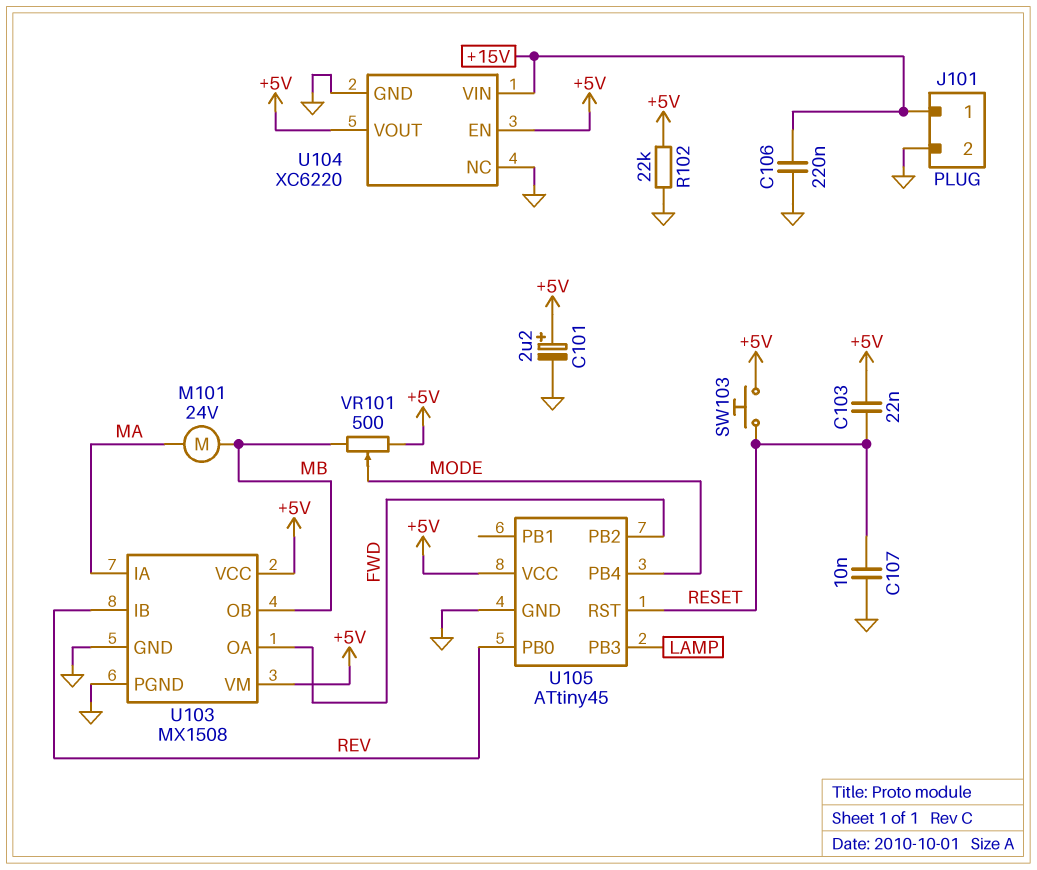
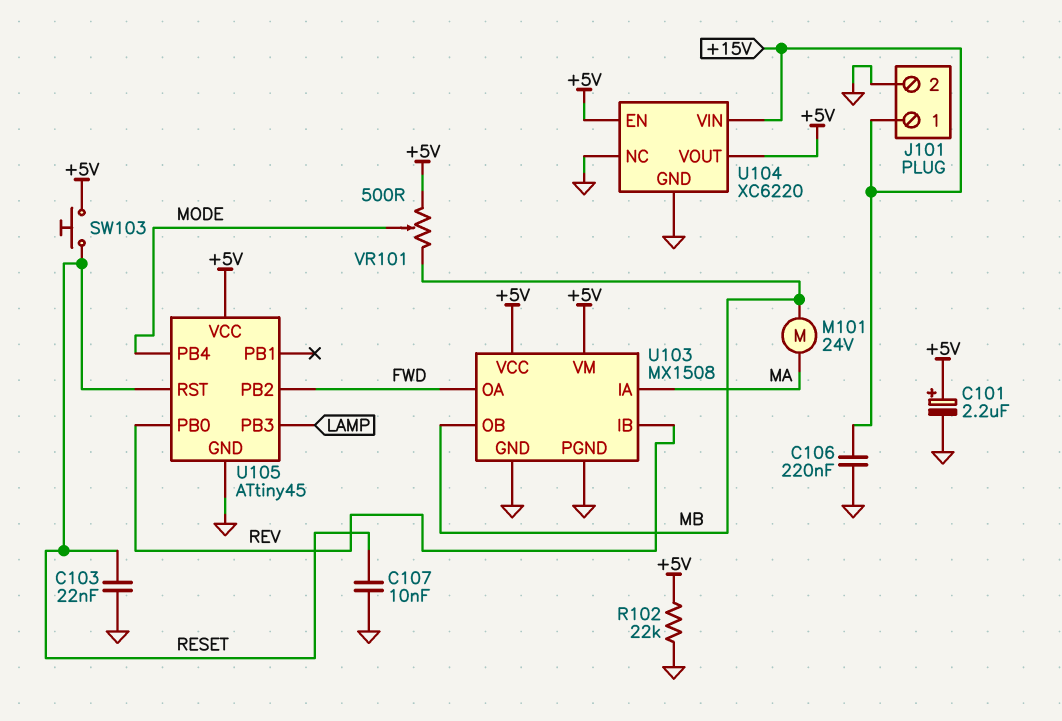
C103: 22nF (+5V, RESET) -> 22nF (GND, RESET)

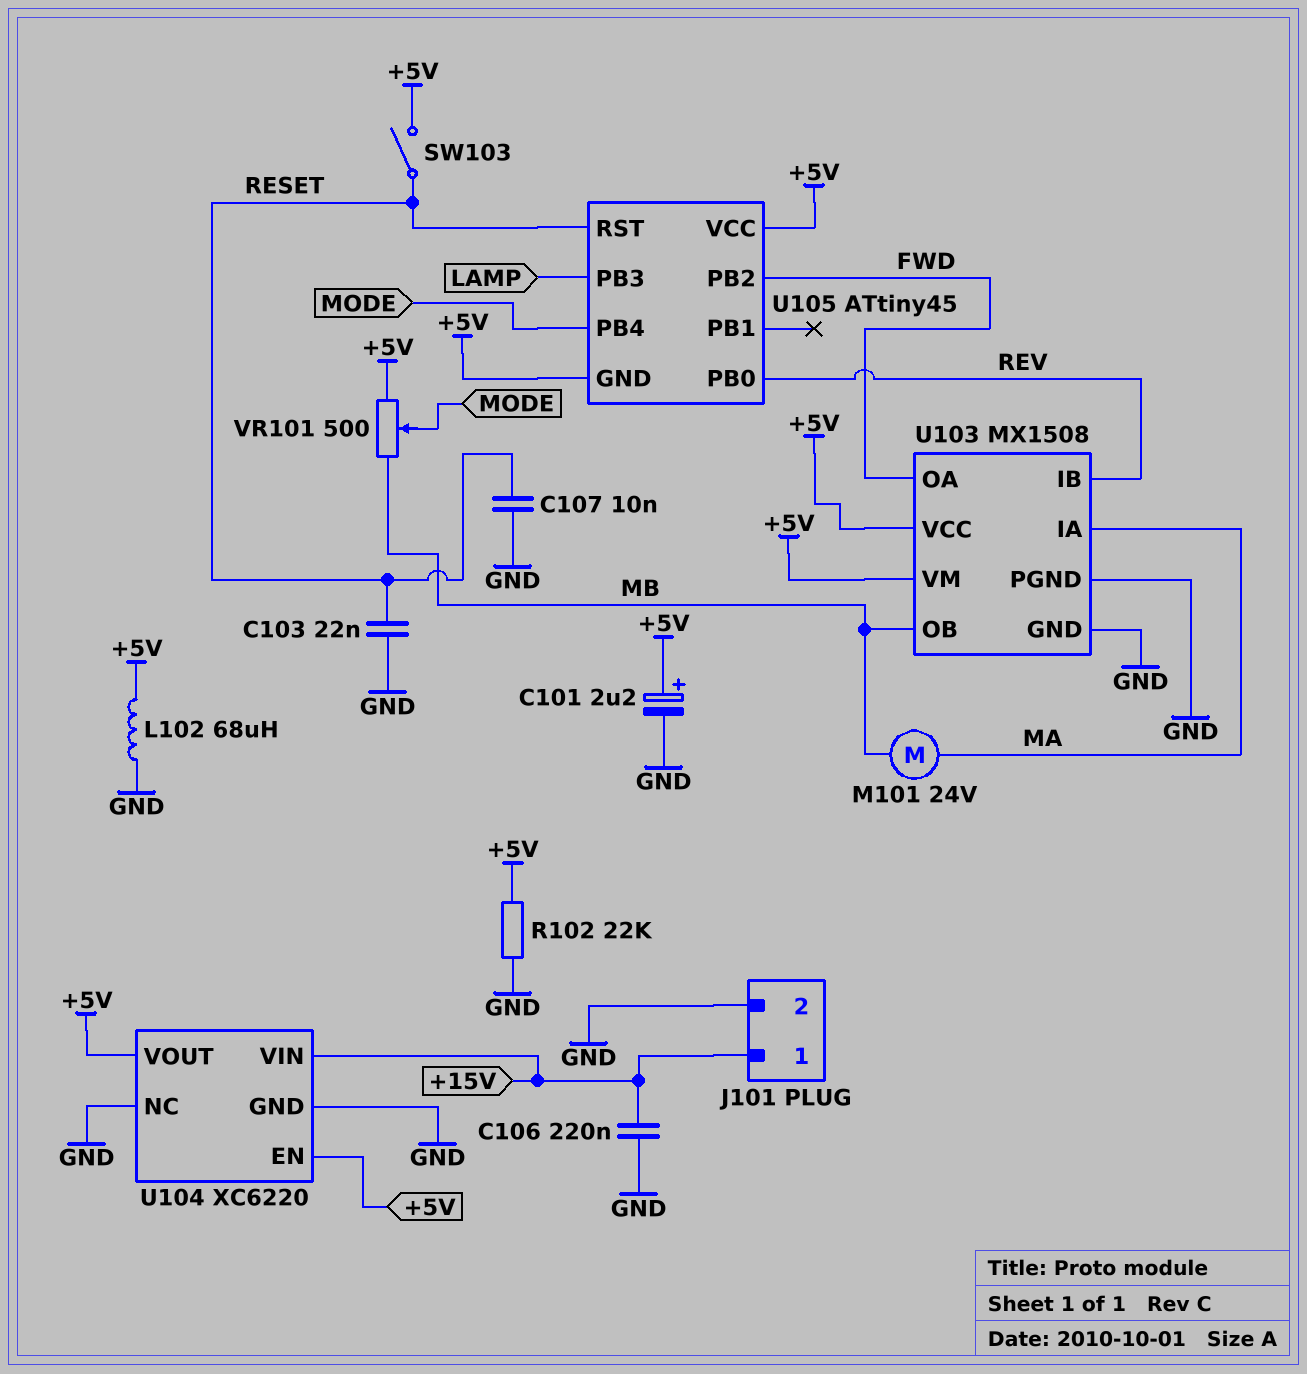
L102: none -> 68uH (+5V, GND)
SW103: button (+5V, RESET) -> switch (+5V, RESET)
U105 pin GND: GND -> +5V

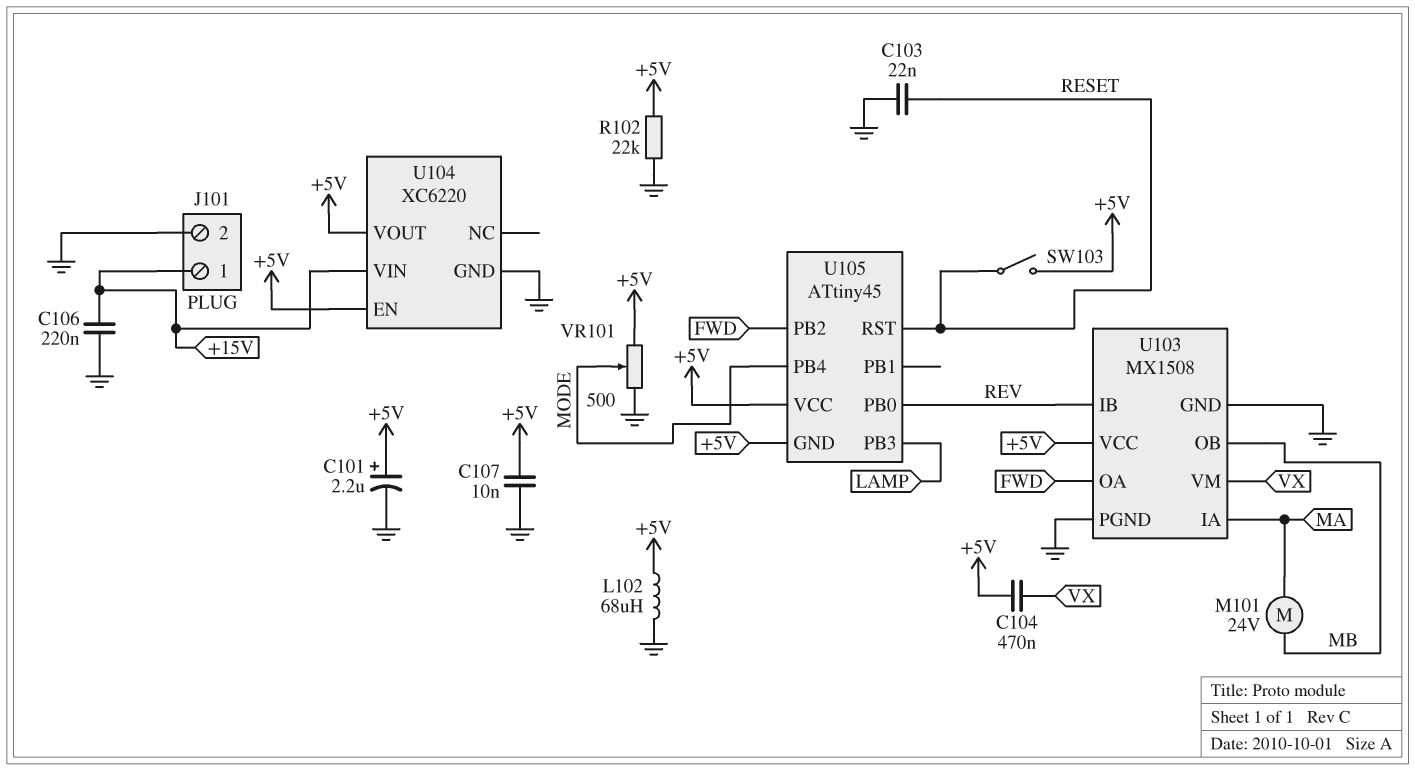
C104: none -> 470nF (+5V, VX)
C107: 10nF (GND, RESET) -> 10nF (+5V, GND)
U103 pin VM: +5V -> VX
U104 pin NC: GND -> none
VR101: 500 (+5V, MB, wiper MODE) -> 500 (+5V, GND, wiper MODE)

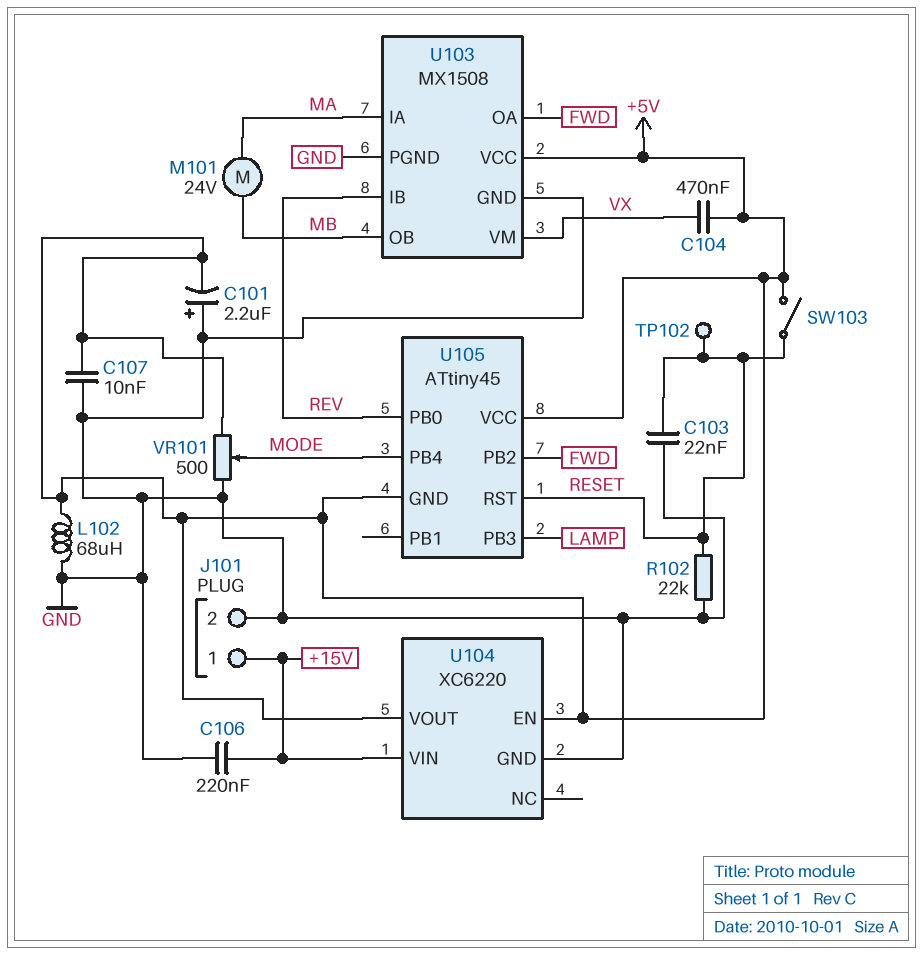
C101: 2.2uF (plus +5V, minus GND) -> 2.2uF (plus GND, minus +5V)
R102: 22k (+5V, GND) -> 22k (GND, RESET)
TP102: none -> test point (RESET)

